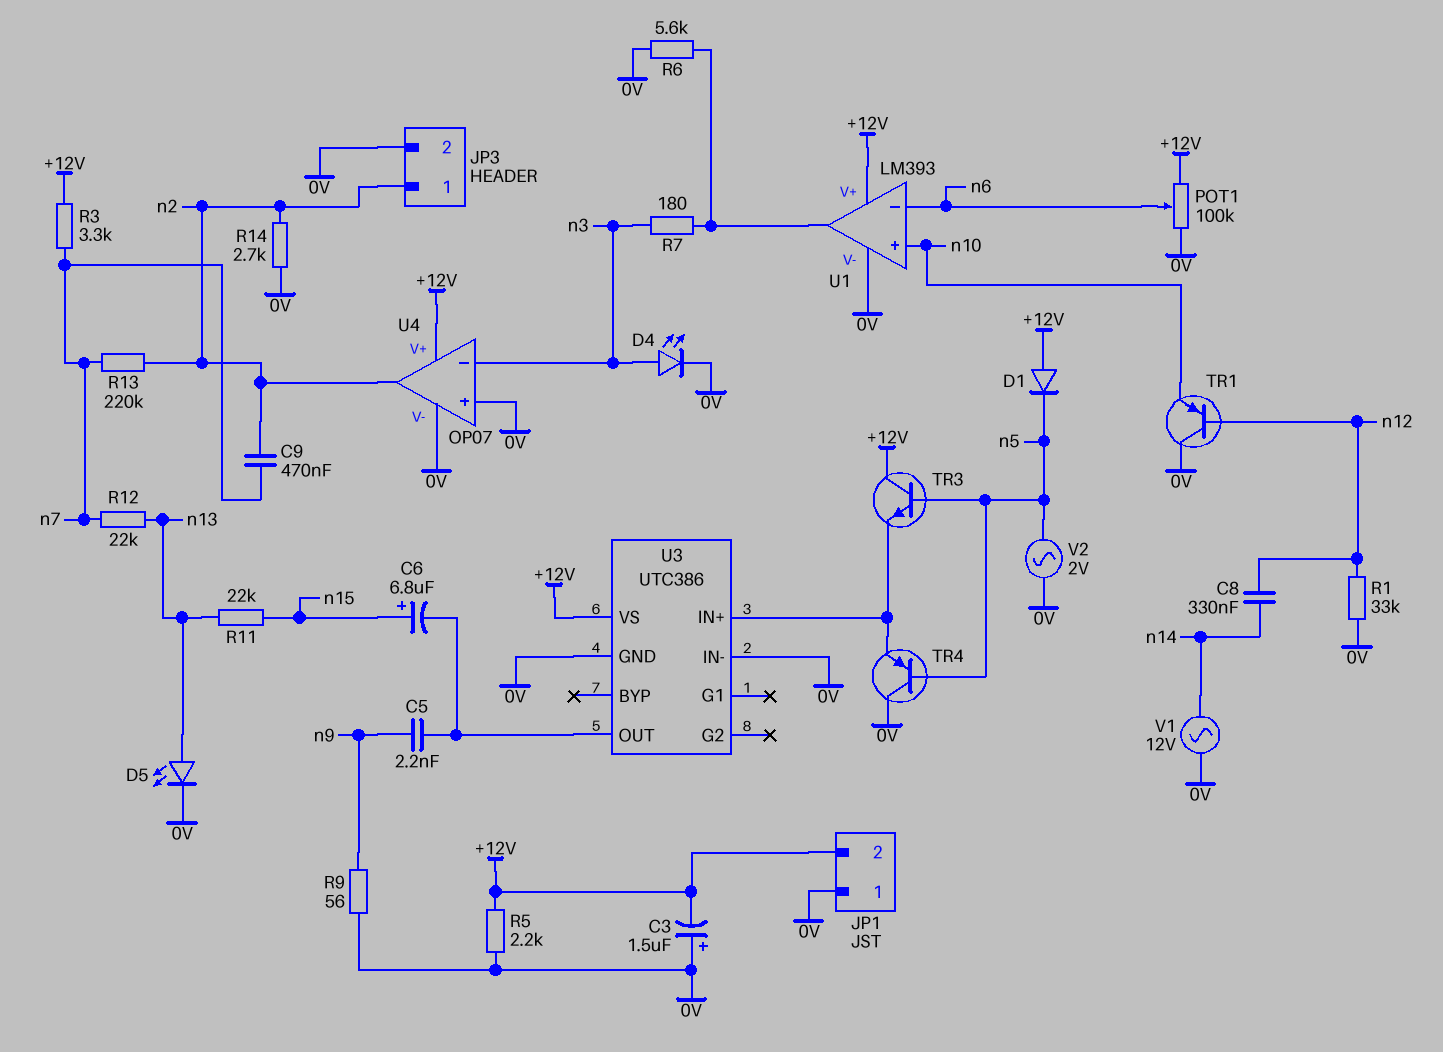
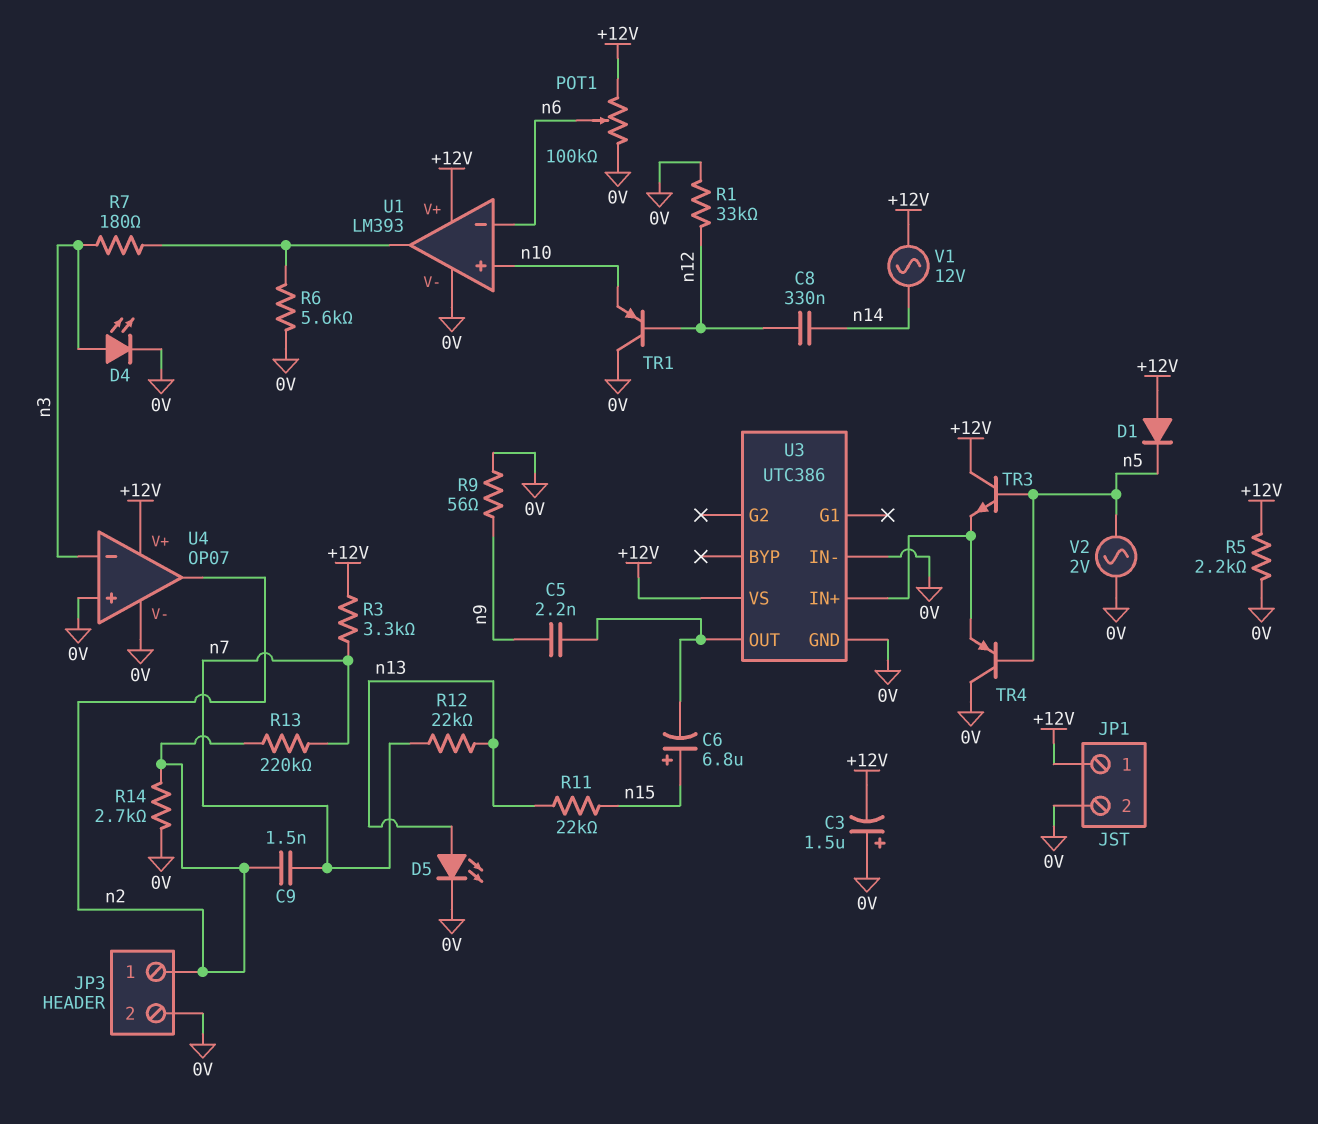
C9: 470nF (n2, n7) -> 1.5nF (n2, n7)
JP1 pin 1: 0V -> +12V
JP1 pin 2: +12V -> 0V
V1: AC 12V (0V, n14) -> AC 12V (+12V, n14)

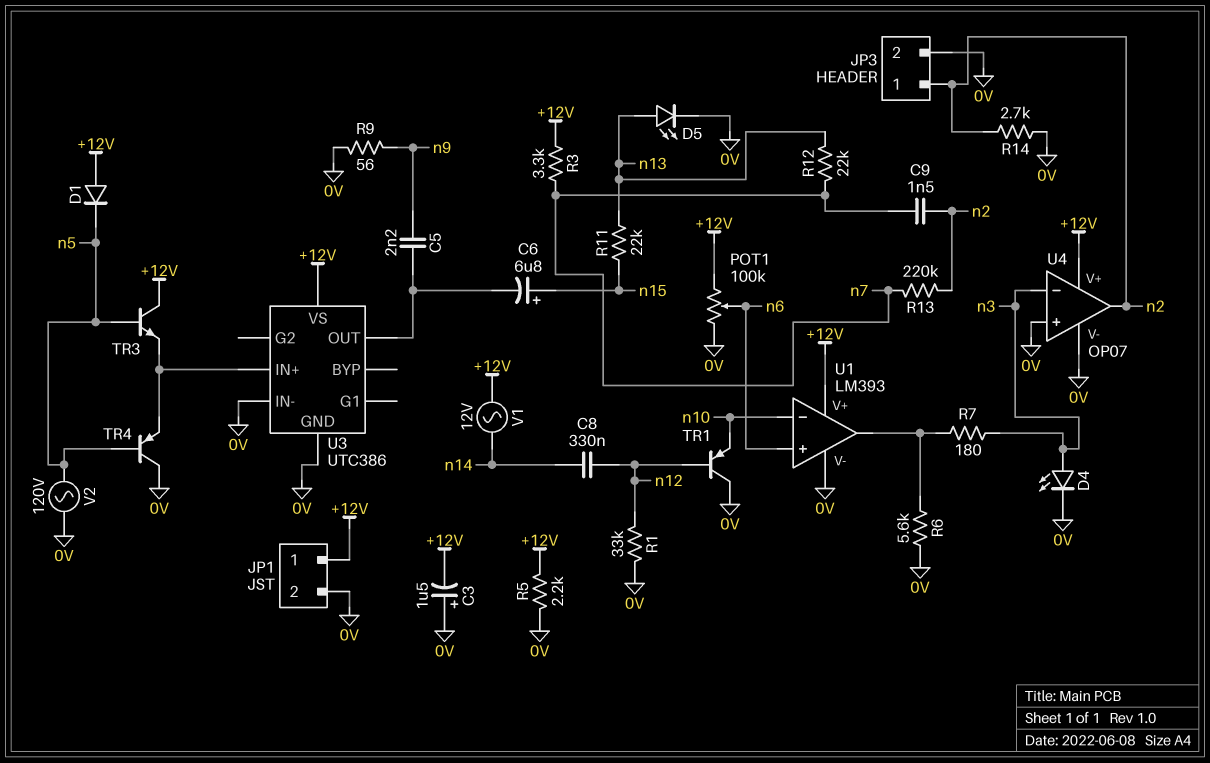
U1 pin in+: n10 -> n6
U1 pin in-: n6 -> n10
V2: AC 2V (0V, n5) -> AC 120V (0V, n5)

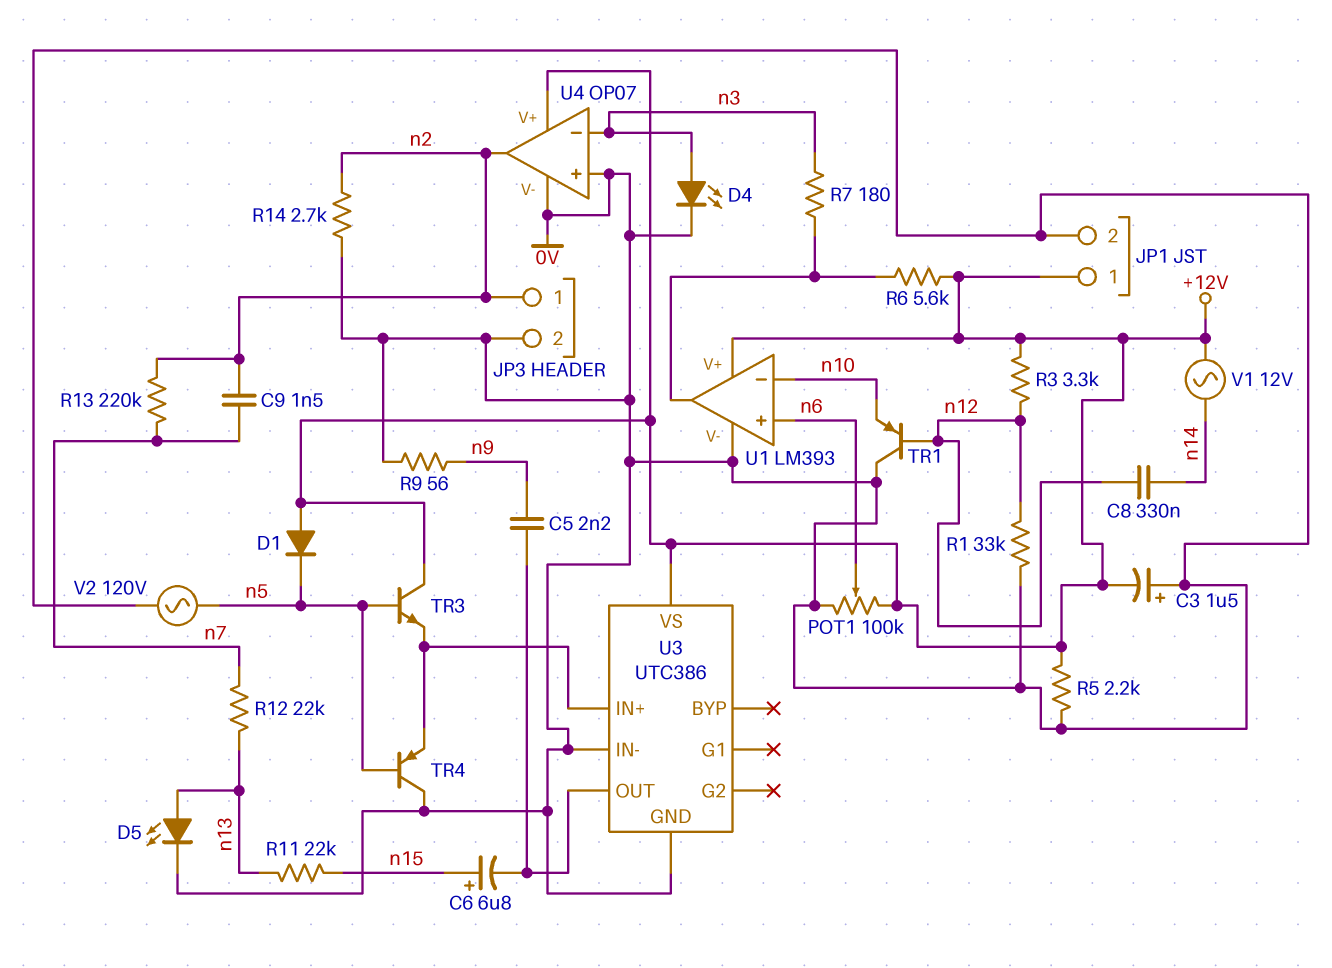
R3: 3.3k (+12V, n7) -> 3.3k (+12V, n12)
R6: 5.6k (0V, U1/out) -> 5.6k (+12V, U1/out)

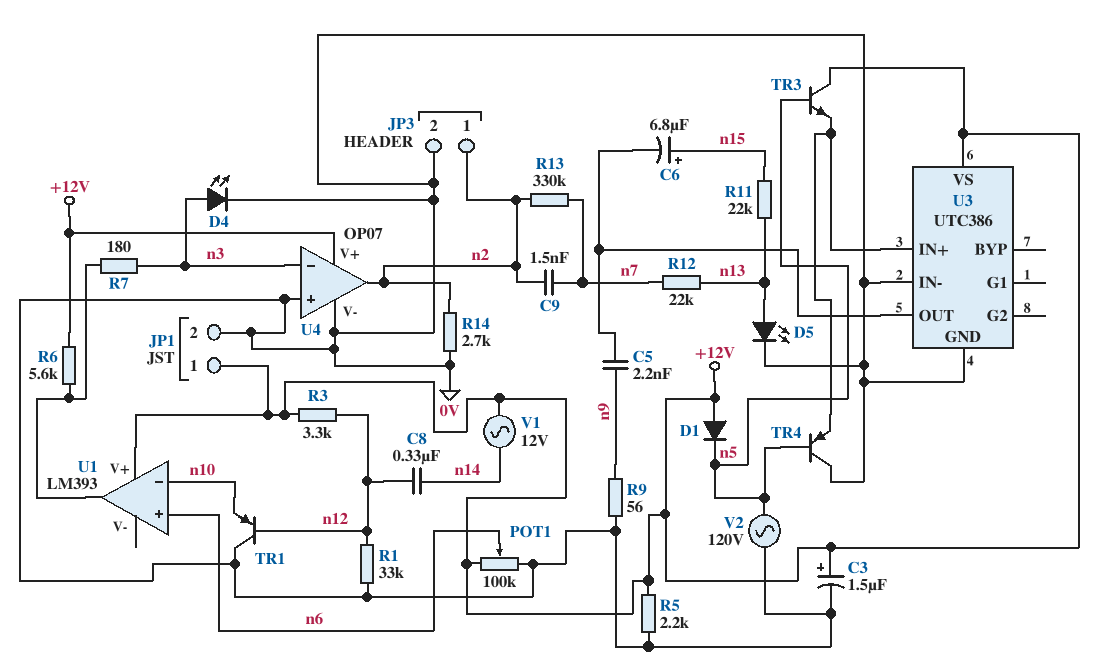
C3: 1.5uF (plus 0V, minus +12V) -> 1.5uF (plus +12V, minus 0V)
R13: 220k (n2, n7) -> 330k (n2, n7)
U1 pin V-: 0V -> none

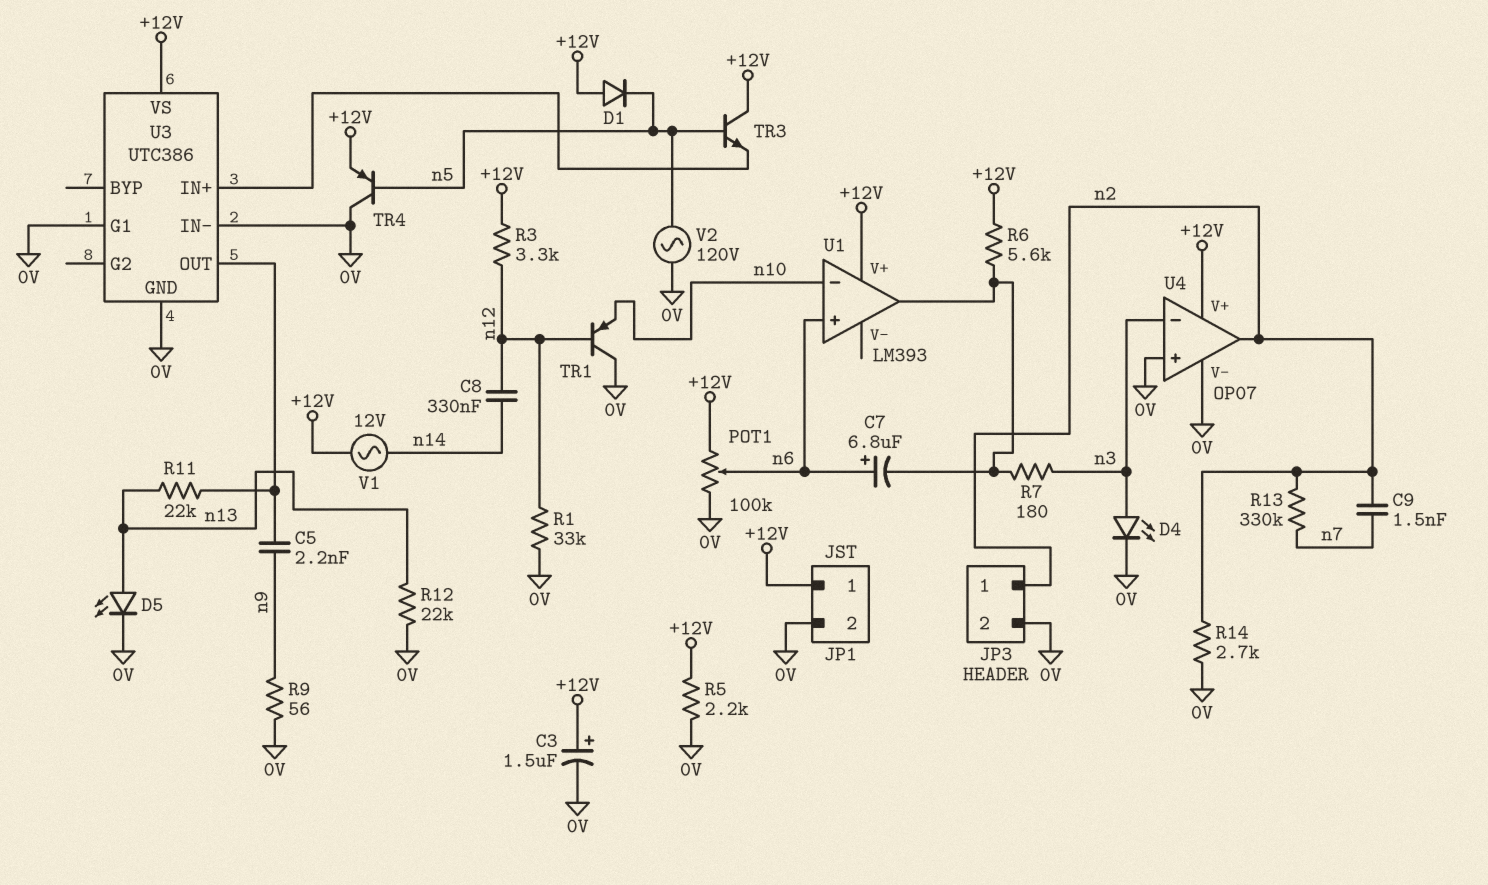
C6: 6.8uF (plus n15, minus U3/OUT) -> none
C7: none -> 6.8uF (plus n6, minus U1/out)
R11: 22k (n13, n15) -> 22k (U3/OUT, n13)
R12: 22k (n7, n13) -> 22k (0V, n13)
TR4: PNP (B n5, C 0V, E U3/IN+) -> PNP (B n5, C 0V, E +12V)
U3 pin G1: none -> 0V

